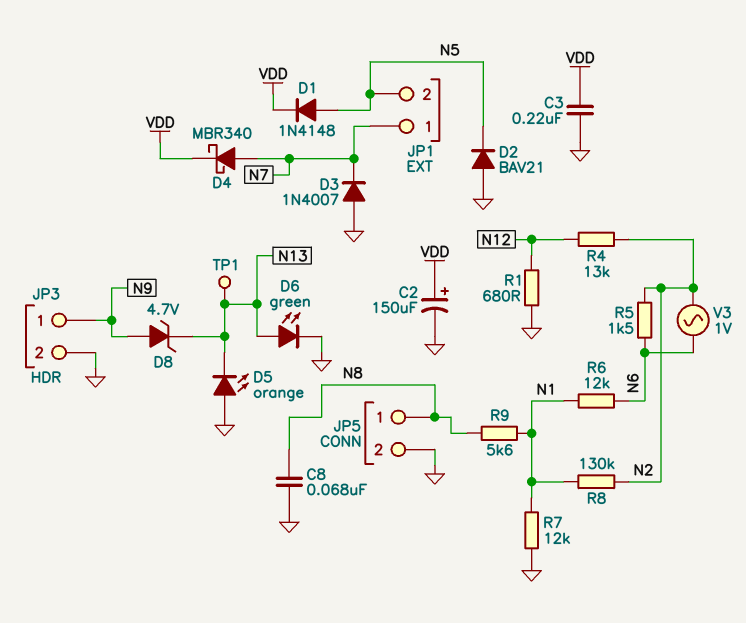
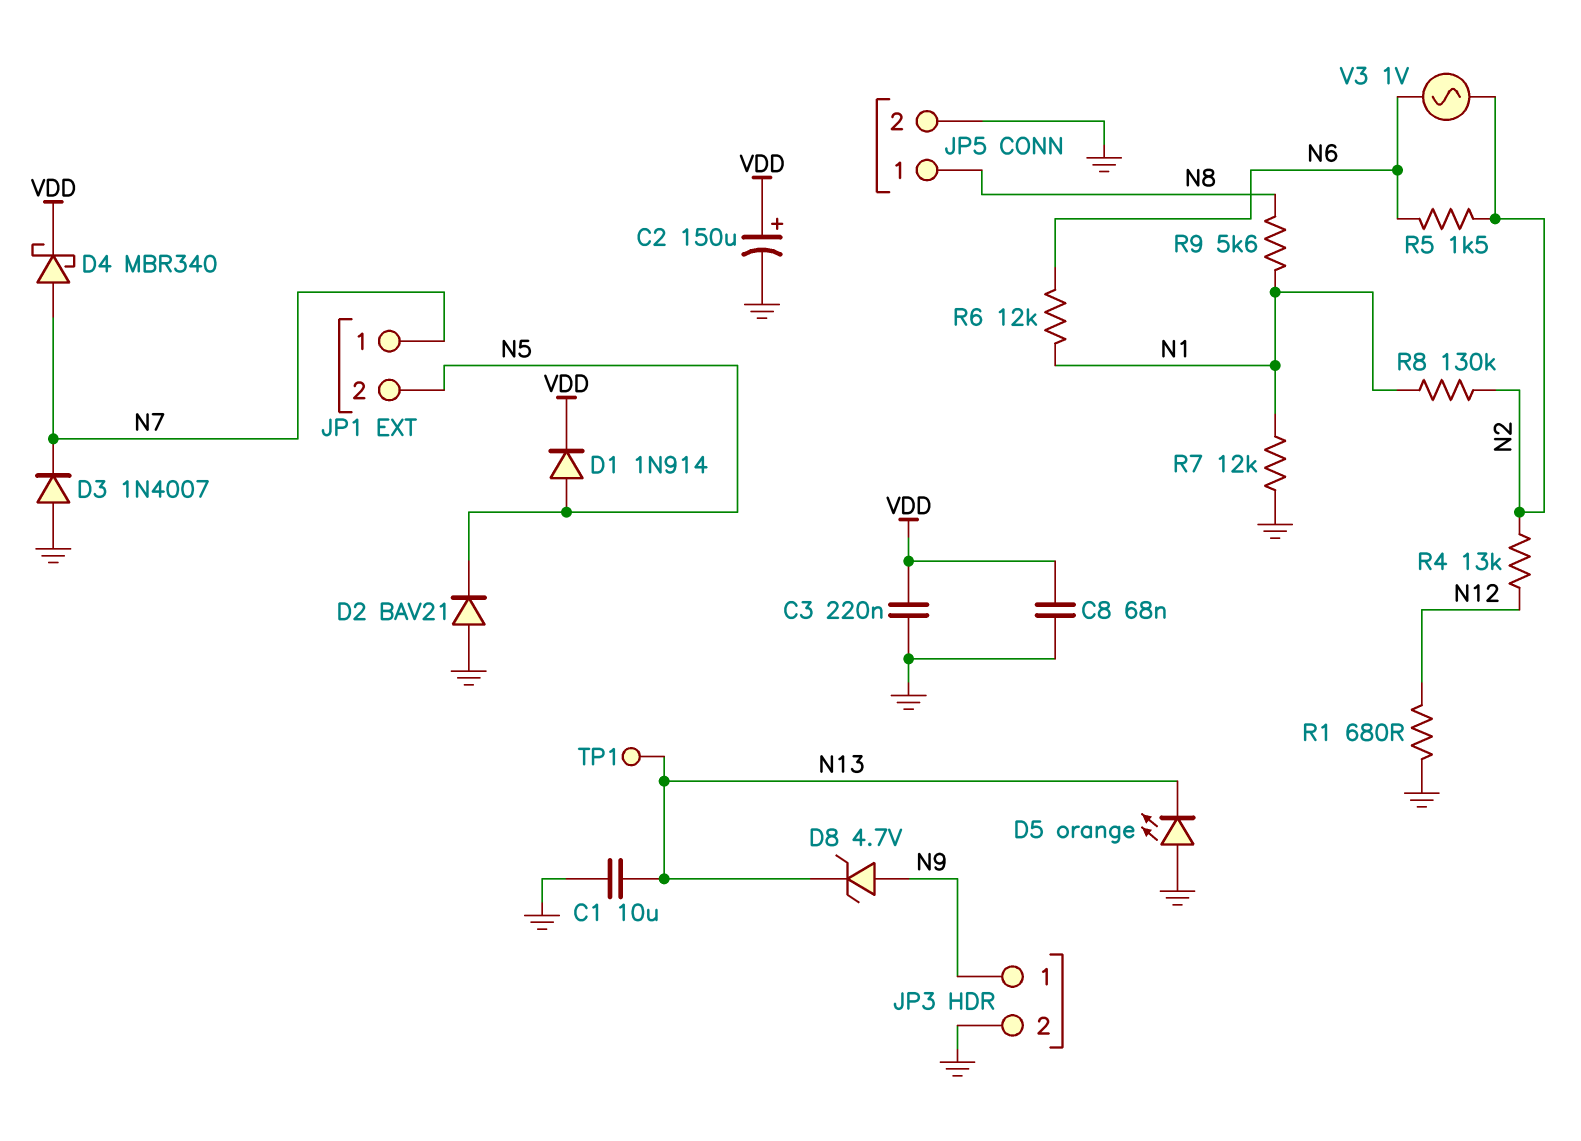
C1: none -> 10uF (GND, N13)
C8: 68nF (GND, N8) -> 68nF (GND, VDD)
D1: diode 1N4148 (A N5, K VDD) -> diode 1N914 (A N5, K VDD)
D6: LED green (A N13, K GND) -> none

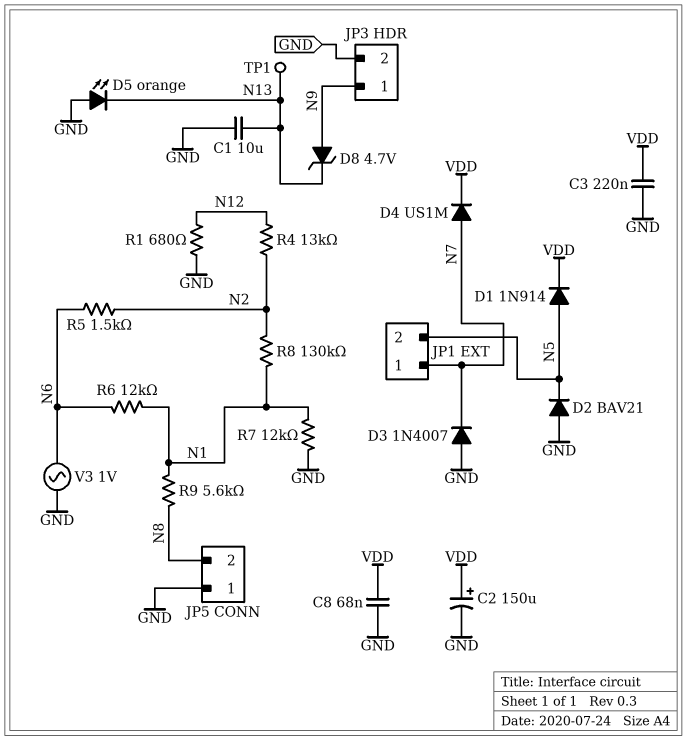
D4: schottky MBR340 (A N7, K VDD) -> diode US1M (A N7, K VDD)
JP5 pin 1: N8 -> GND
JP5 pin 2: GND -> N8
V3: AC 1V (N2, N6) -> AC 1V (GND, N6)

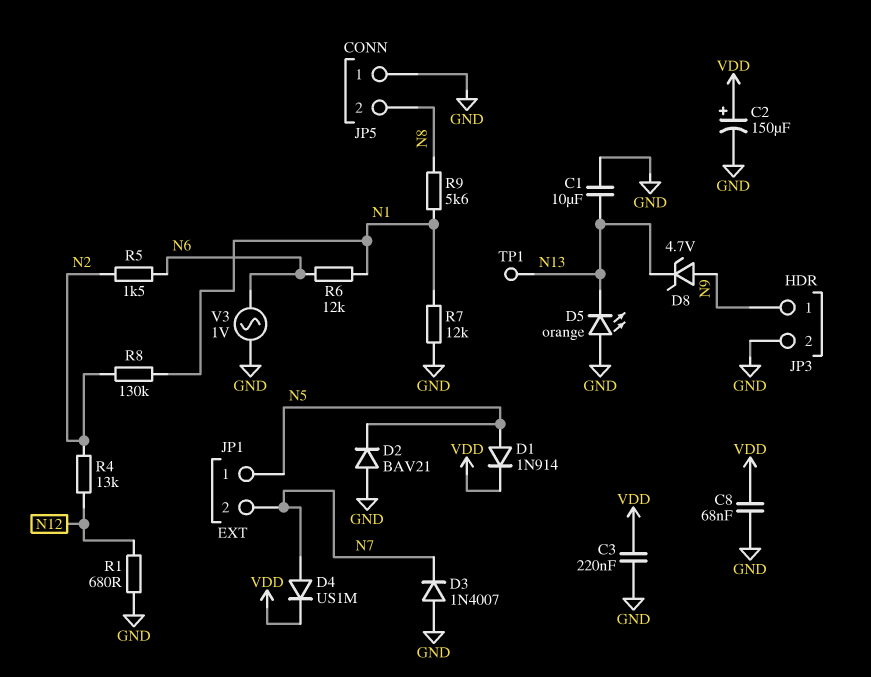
JP1 pin 1: N7 -> N5
JP1 pin 2: N5 -> N7

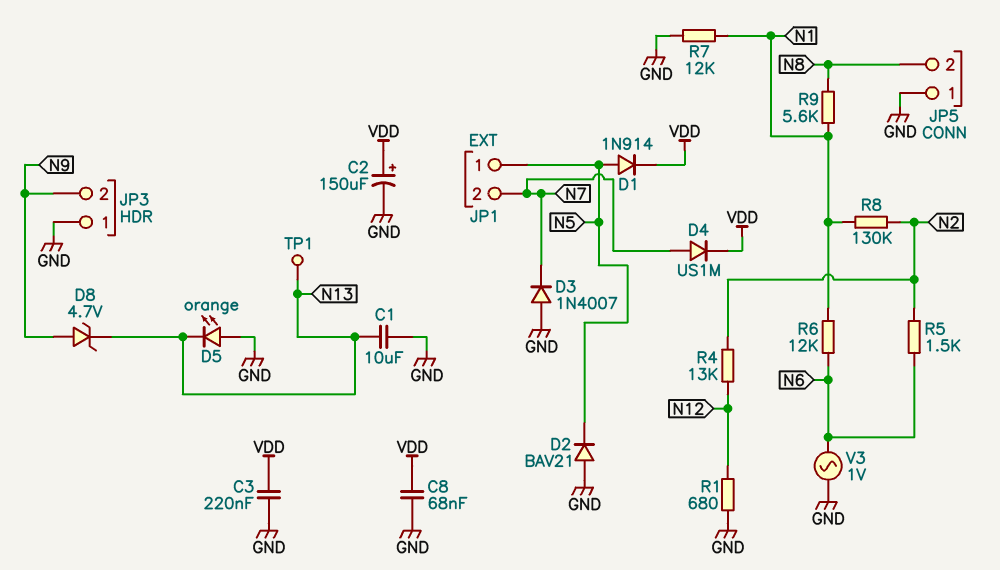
JP3 pin 1: N9 -> GND
JP3 pin 2: GND -> N9

